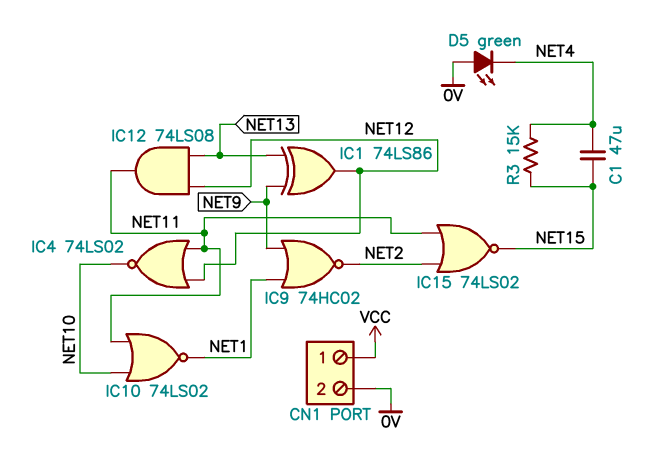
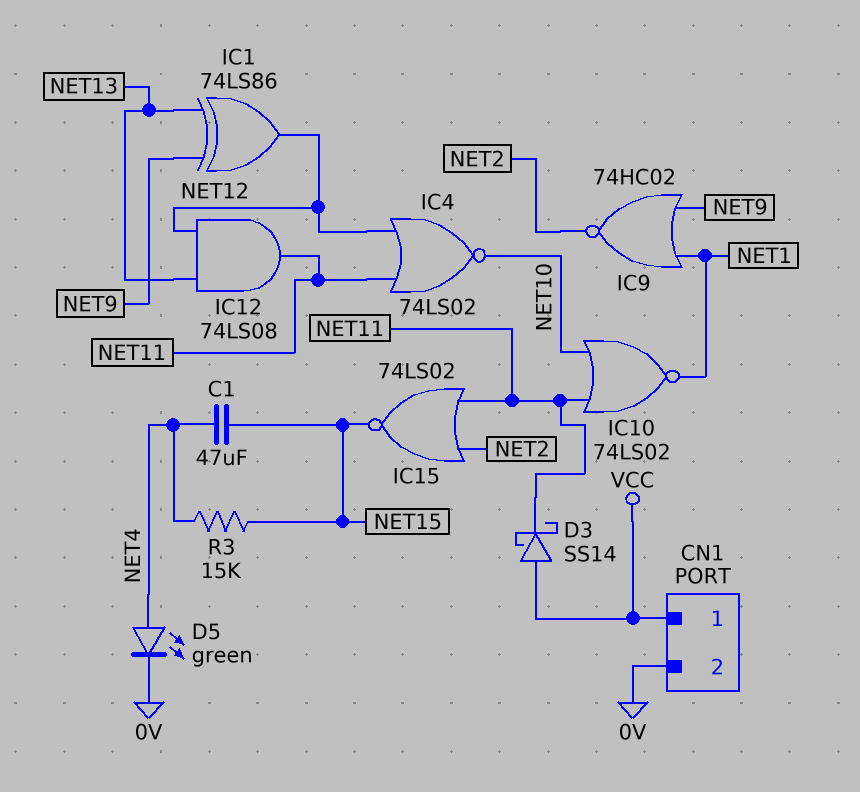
D3: none -> schottky SS14 (A VCC, K NET11)
D5: LED green (A 0V, K NET4) -> LED green (A NET4, K 0V)

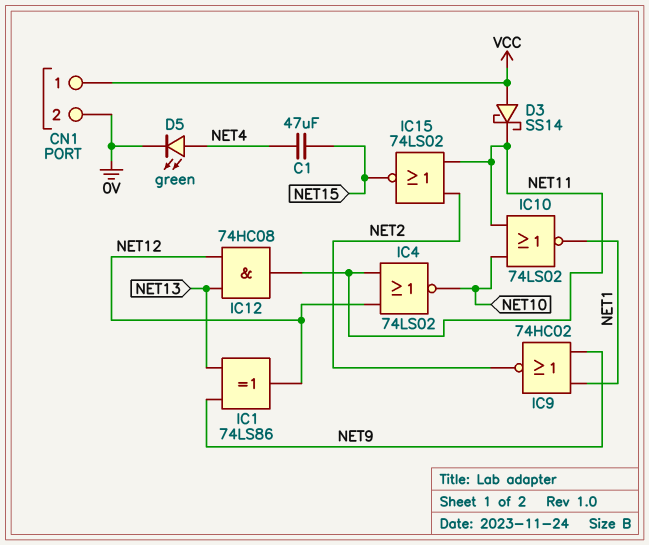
IC12: AND 74LS08 (in NET12, in NET13, out NET11) -> AND 74HC08 (in NET12, in NET13, out NET11)
R3: 15k (NET4, NET15) -> none

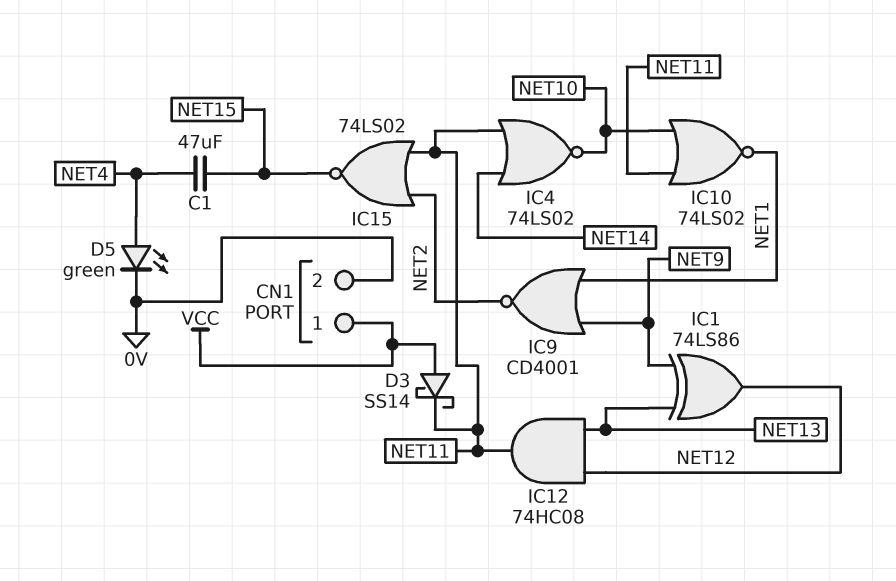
IC4: NOR 74LS02 (in NET11, in NET12, out NET10) -> NOR 74LS02 (in NET11, in NET14, out NET10)
IC9: NOR 74HC02 (in NET1, in NET9, out NET2) -> NOR CD4001 (in NET1, in NET9, out NET2)

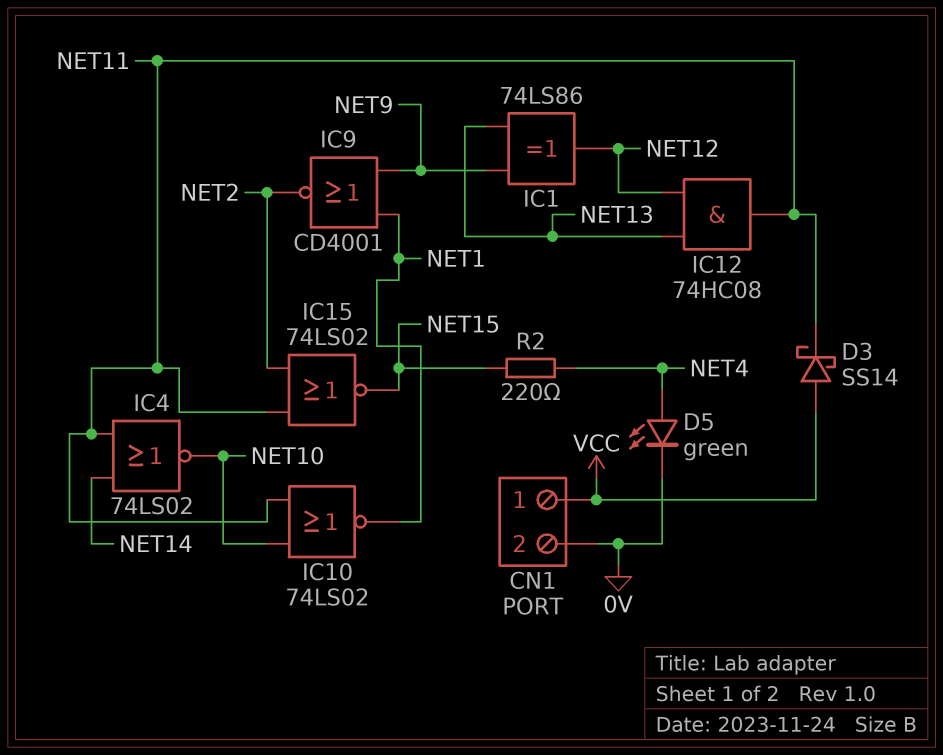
C1: 47uF (NET4, NET15) -> none
R2: none -> 220 (NET4, NET15)

